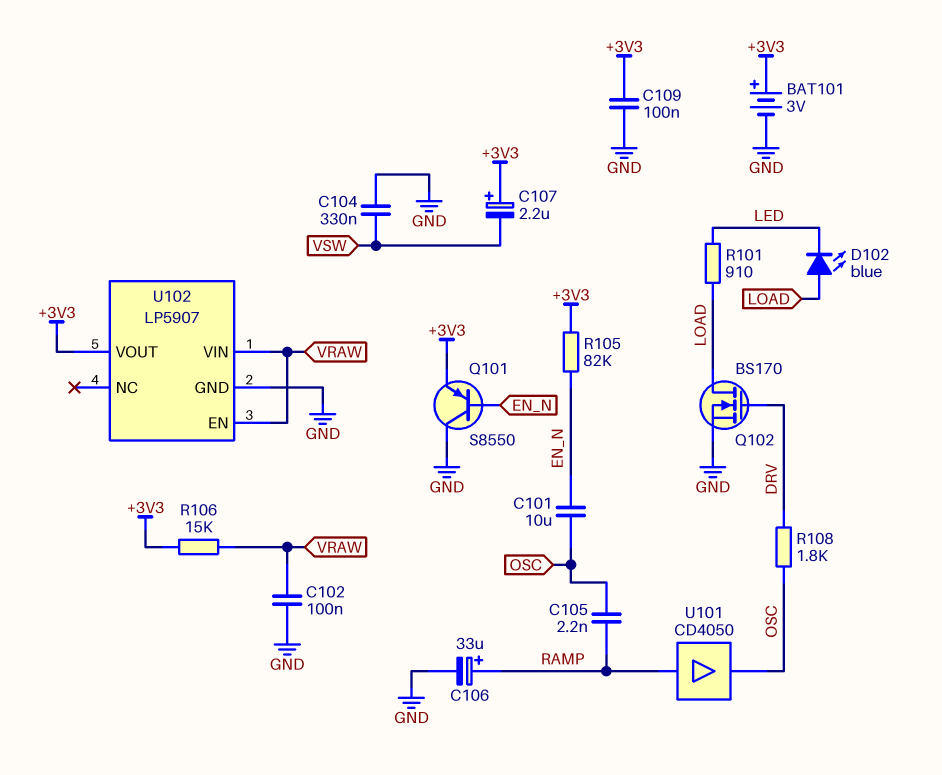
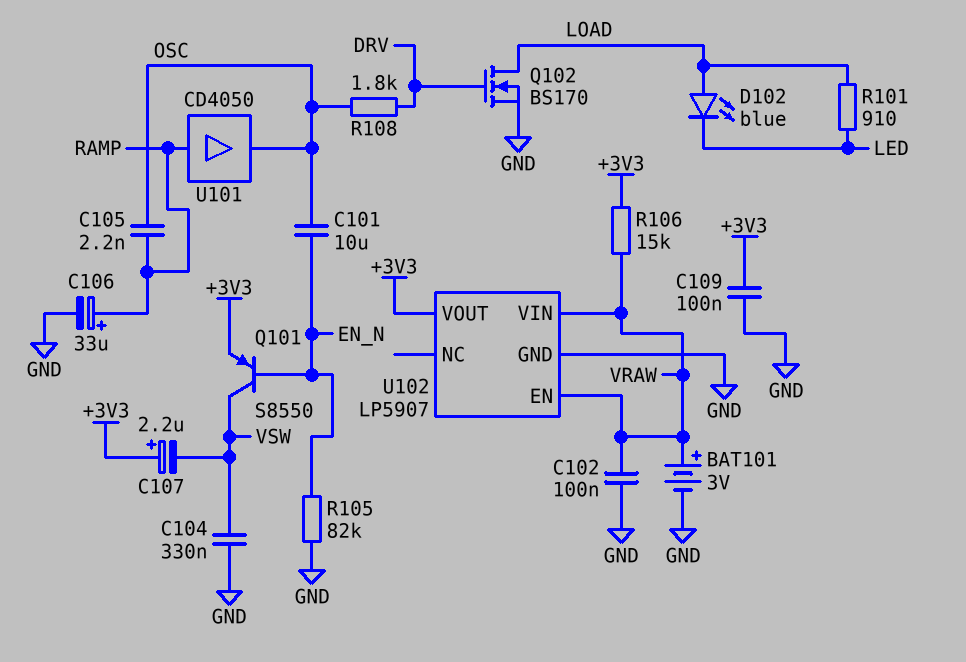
BAT101: 3V (plus +3V3, minus GND) -> 3V (plus VRAW, minus GND)
Q101: PNP S8550 (B EN_N, C GND, E +3V3) -> PNP S8550 (B EN_N, C VSW, E +3V3)
R105: 82k (+3V3, EN_N) -> 82k (EN_N, GND)

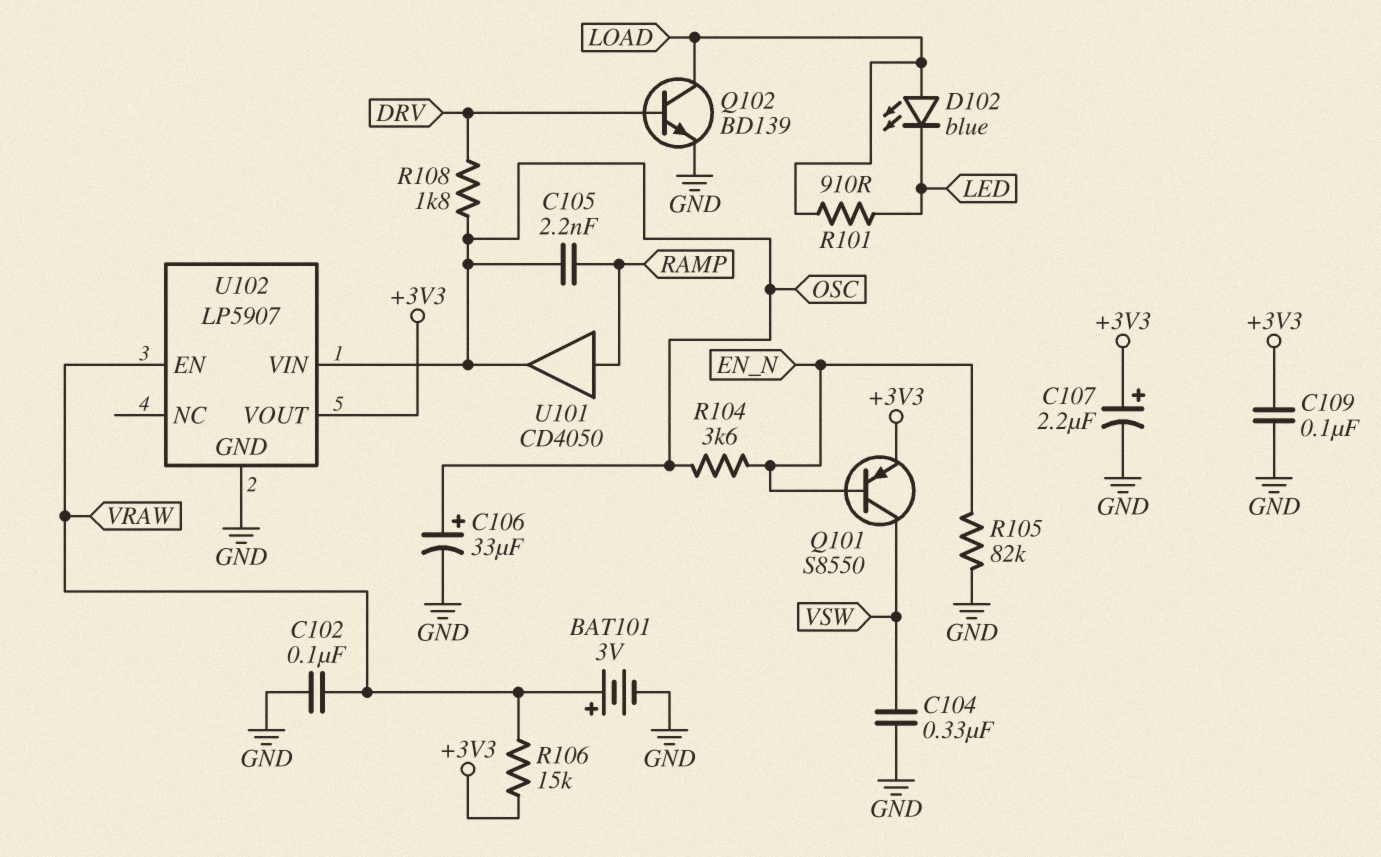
C101: 10uF (EN_N, OSC) -> none
C106: 33uF (plus RAMP, minus GND) -> 33uF (plus OSC, minus GND)
C107: 2.2uF (plus +3V3, minus VSW) -> 2.2uF (plus +3V3, minus GND)
Q102: NMOS BS170 (G DRV, D LOAD, S GND) -> NPN BD139 (B DRV, C LOAD, E GND)
R104: none -> 3.6k (EN_N, OSC)
U102 pin VIN: VRAW -> OSC

